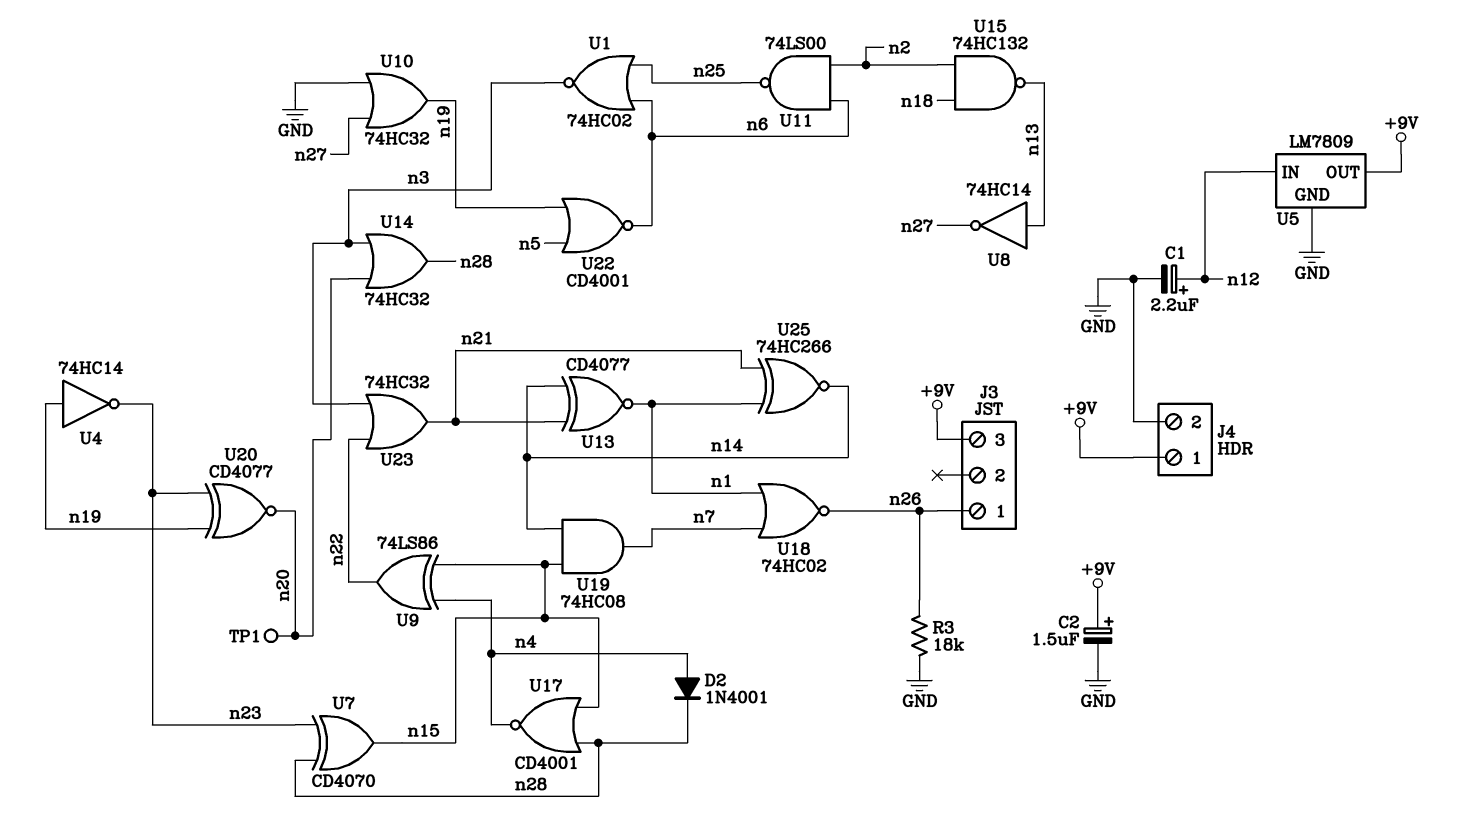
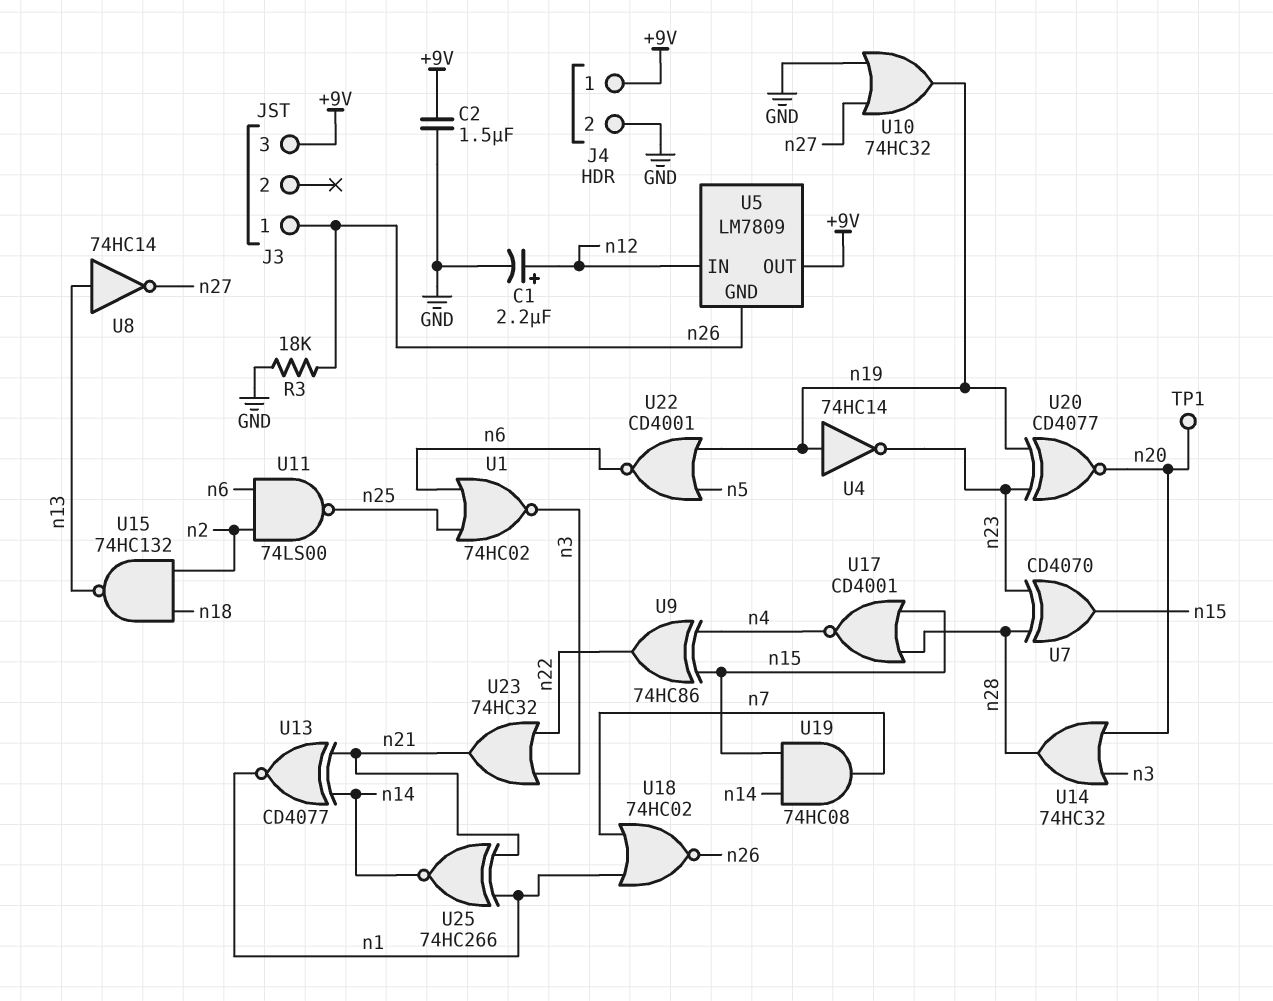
C2: 1.5uF (plus +9V, minus GND) -> 1.5uF (+9V, GND)
D2: diode 1N4001 (A n4, K n28) -> none
U5 pin GND: GND -> n26
U9: XOR 74LS86 (in n4, in n15, out n22) -> XOR 74HC86 (in n4, in n15, out n22)

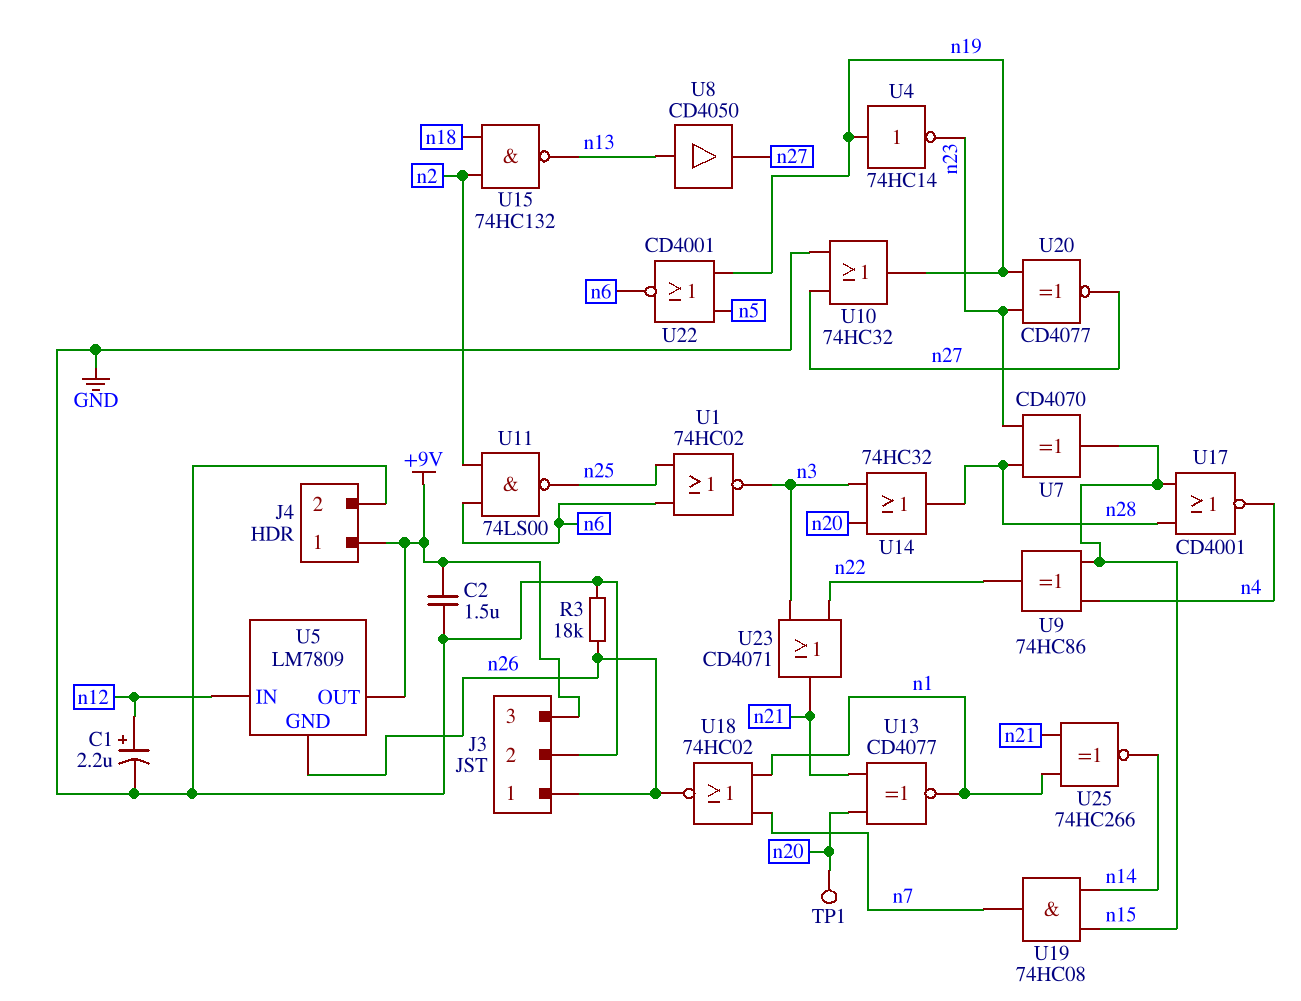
J3 pin 2: none -> GND
U8: NOT 74HC14 (in n13, out n27) -> buffer CD4050 (in n13, out n27)
U13: XNOR CD4077 (in n14, in n21, out n1) -> XNOR CD4077 (in n20, in n21, out n1)
U20: XNOR CD4077 (in n19, in n23, out n20) -> XNOR CD4077 (in n19, in n23, out n27)
U23: OR 74HC32 (in n3, in n22, out n21) -> OR CD4071 (in n3, in n22, out n21)

